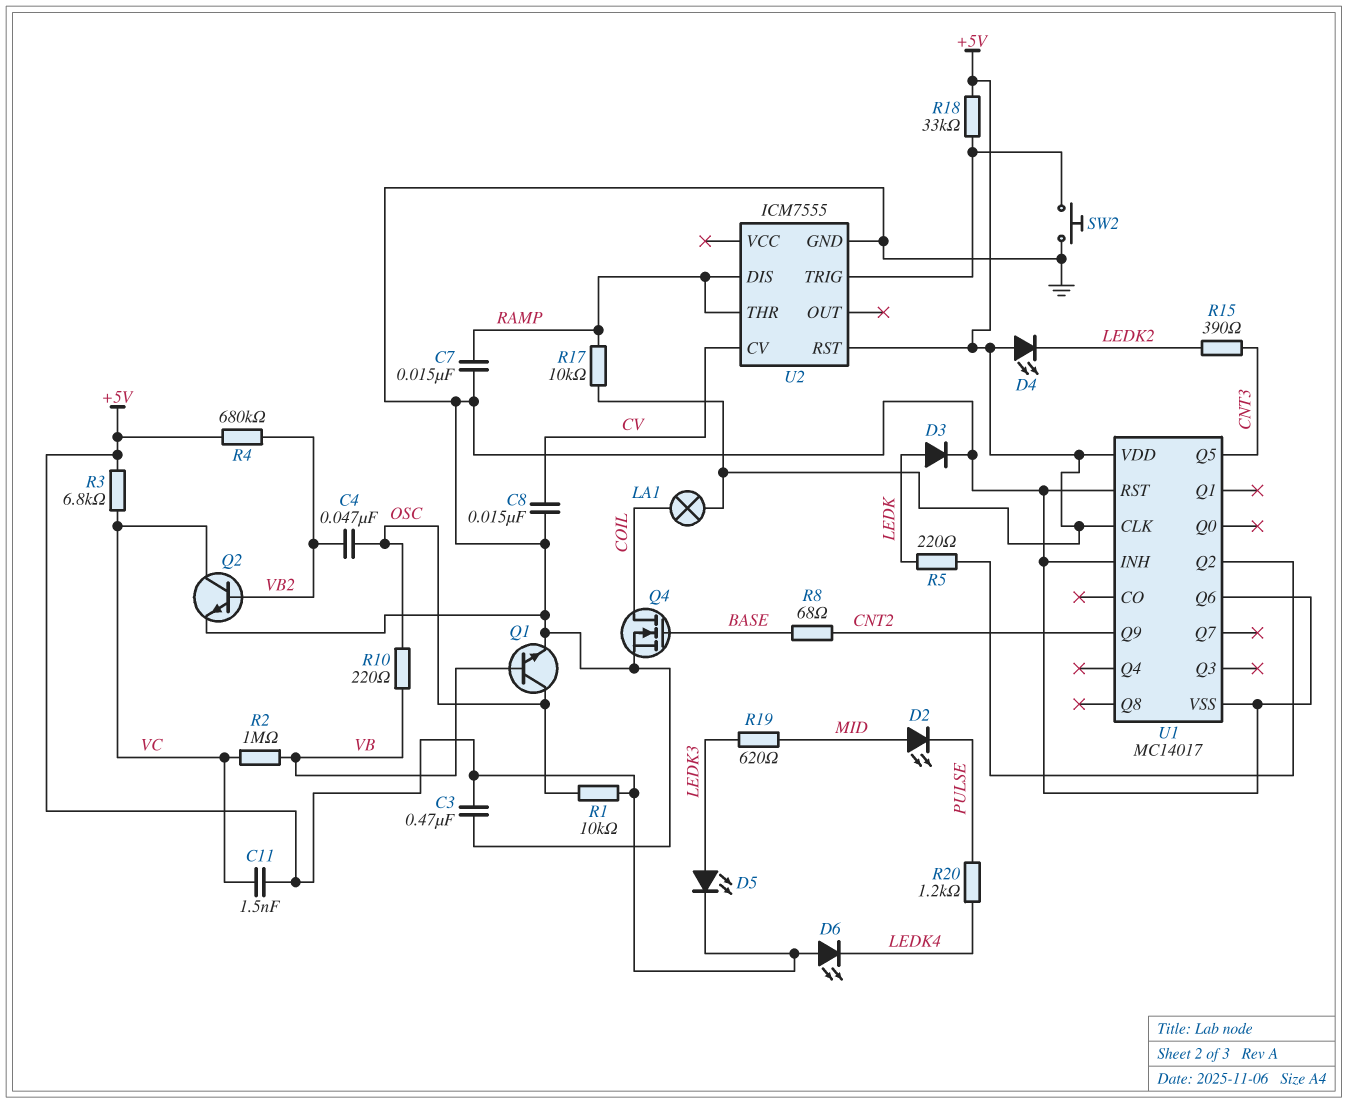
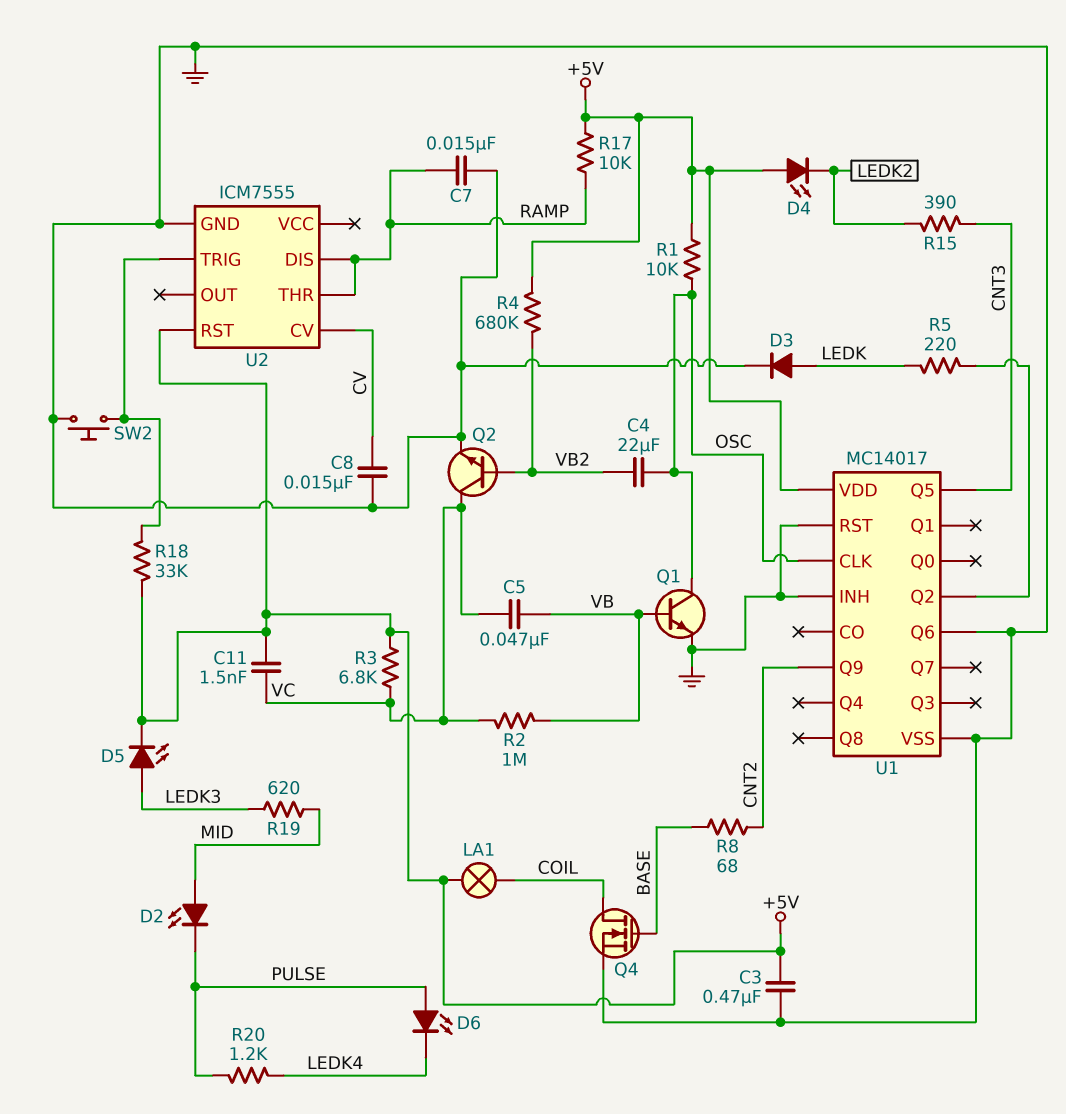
C4: 47nF (OSC, VB2) -> 22uF (OSC, VB2)
C5: none -> 47nF (VB, VC)
D6: LED (A +5V, K LEDK4) -> LED (A PULSE, K LEDK4)
R10: 220 (OSC, VB) -> none
U1 pin CLK: +5V -> OSC

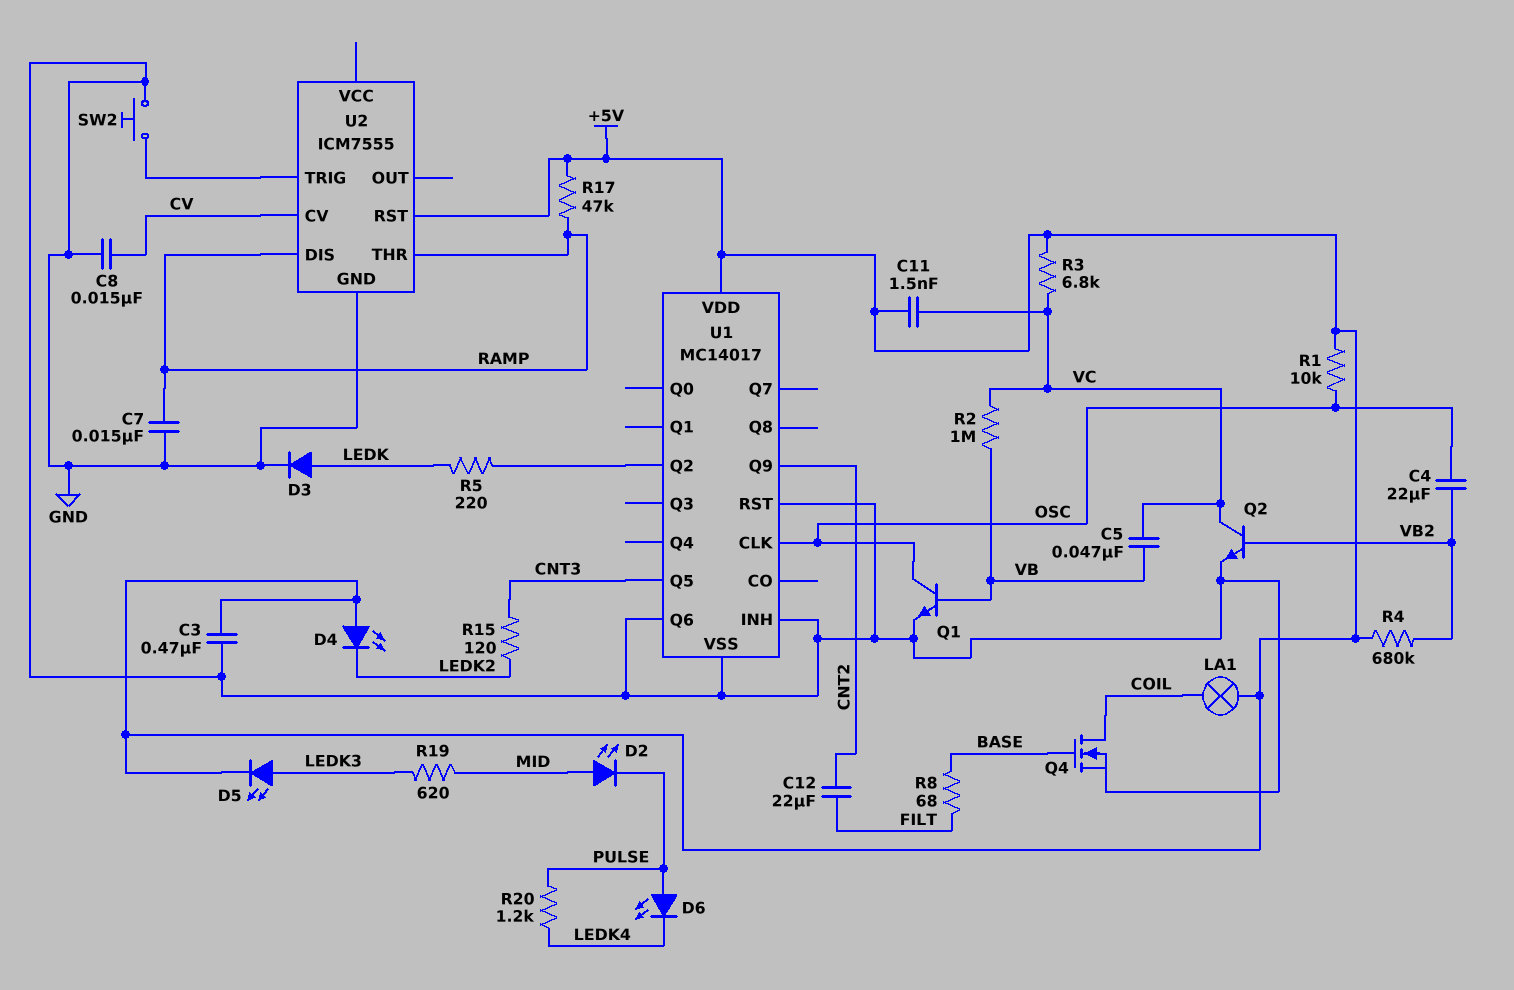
C12: none -> 22uF (CNT2, FILT)
R8: 68 (BASE, CNT2) -> 68 (BASE, FILT)
R15: 390 (CNT3, LEDK2) -> 120 (CNT3, LEDK2)
R17: 10k (+5V, RAMP) -> 47k (+5V, RAMP)
R18: 33k (+5V, U2/TRIG) -> none

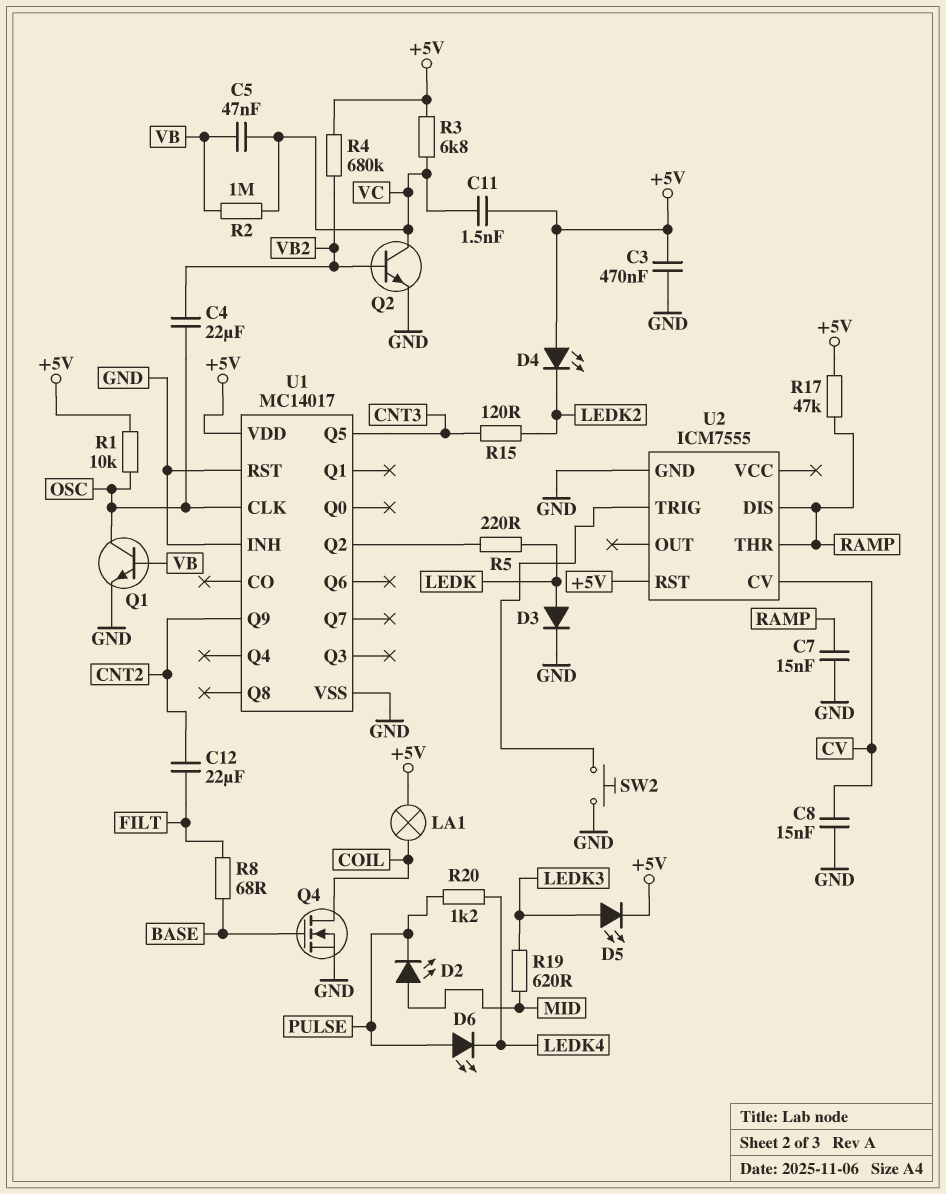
U1 pin Q6: GND -> none

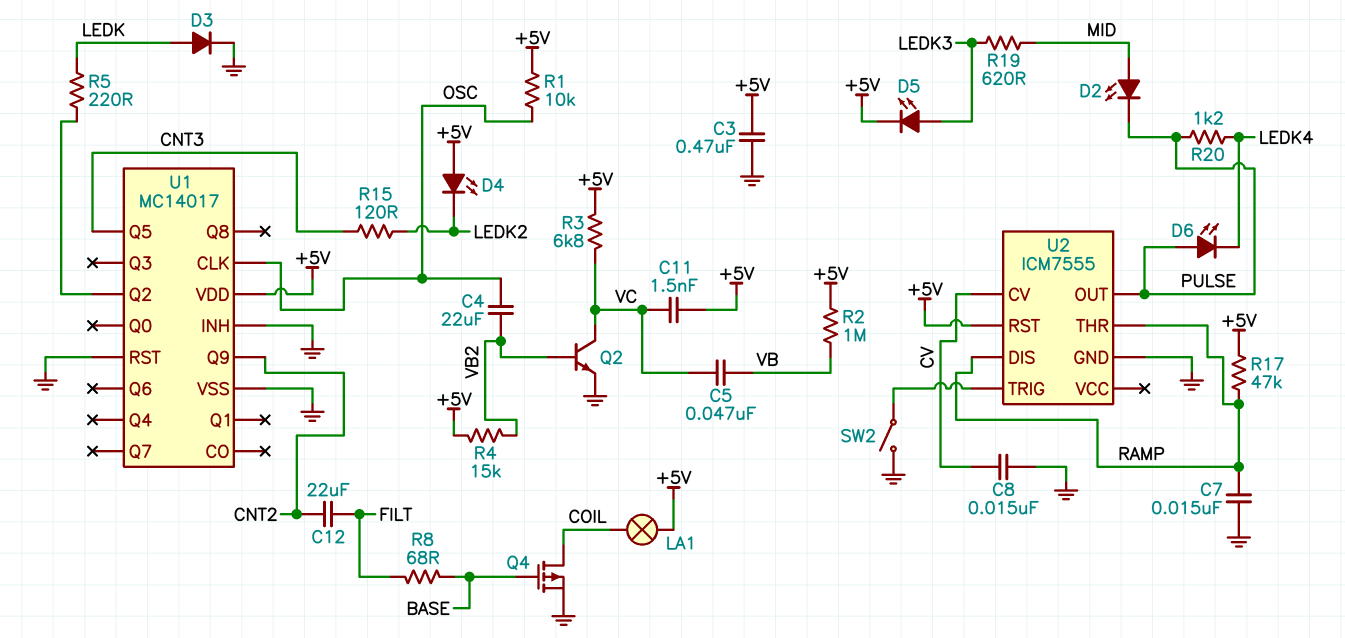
Q1: NPN (B VB, C OSC, E GND) -> none
Q4: NMOS (G BASE, D COIL, S GND) -> PMOS (G BASE, D COIL, S GND)
R2: 1M (VB, VC) -> 1M (+5V, VB)
R4: 680k (+5V, VB2) -> 15k (+5V, VB2)
SW2: button (GND, U2/TRIG) -> switch (GND, U2/TRIG)
U2 pin OUT: none -> PULSE

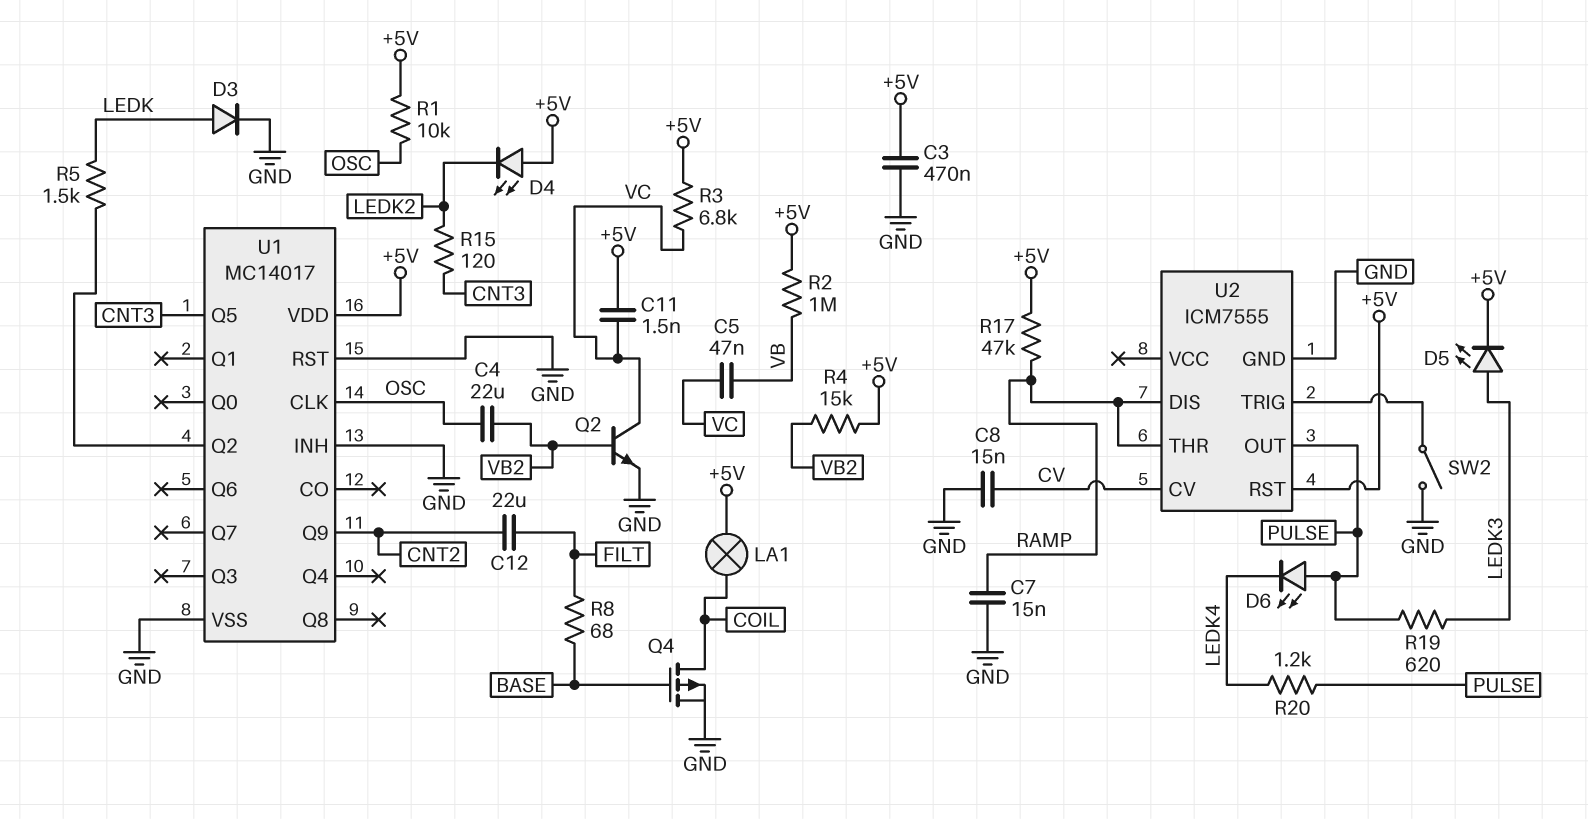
D2: LED (A MID, K PULSE) -> none
R5: 220 (LEDK, U1/Q2) -> 1.5k (LEDK, U1/Q2)
R19: 620 (LEDK3, MID) -> 620 (LEDK3, PULSE)

